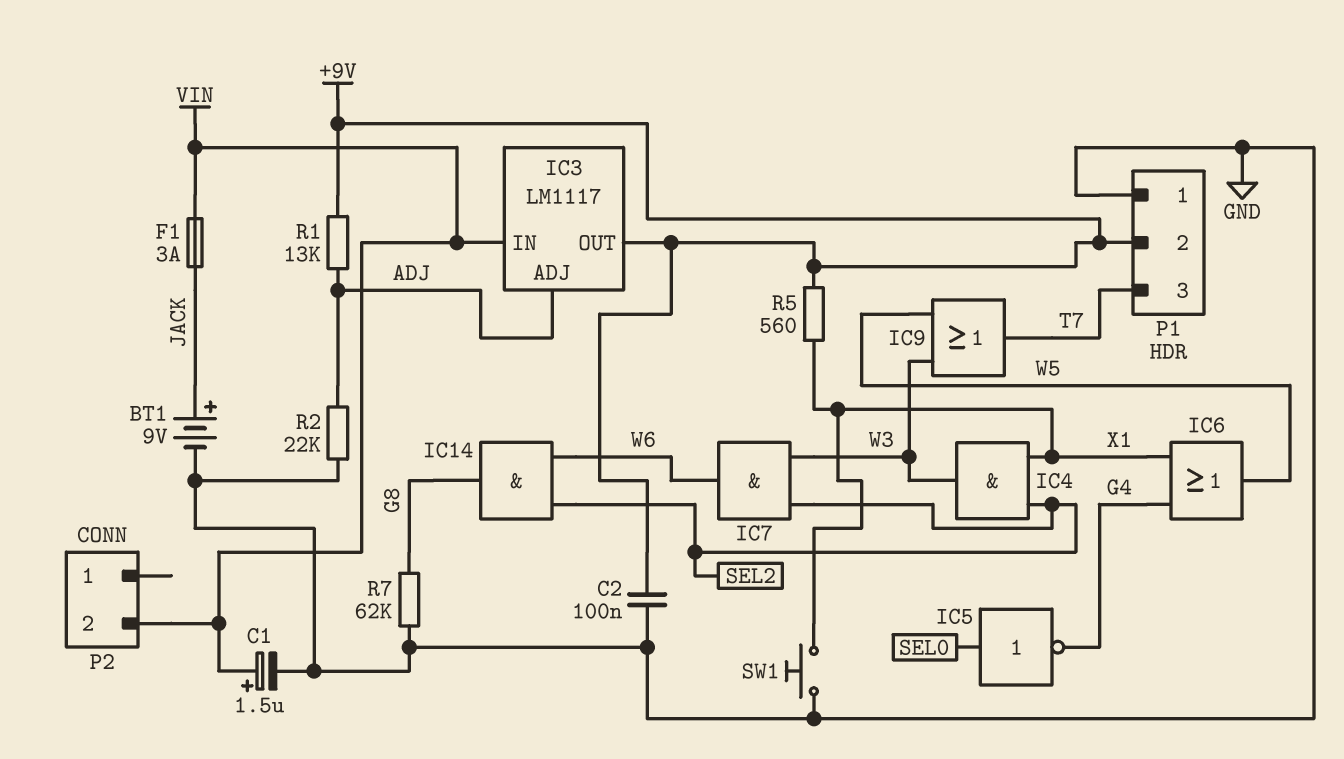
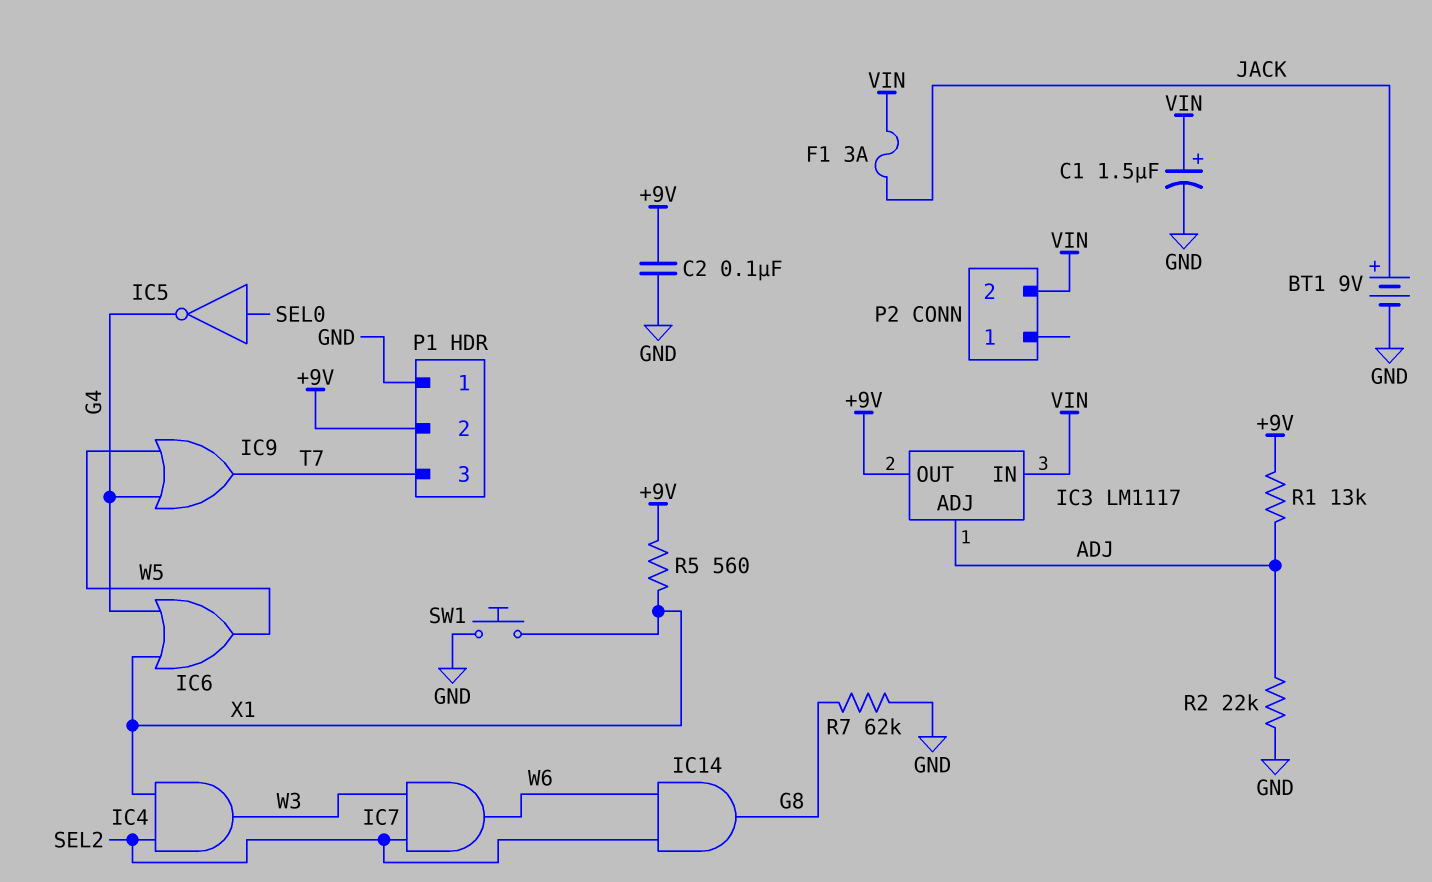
IC9: OR (in W3, in W5, out T7) -> OR (in G4, in W5, out T7)

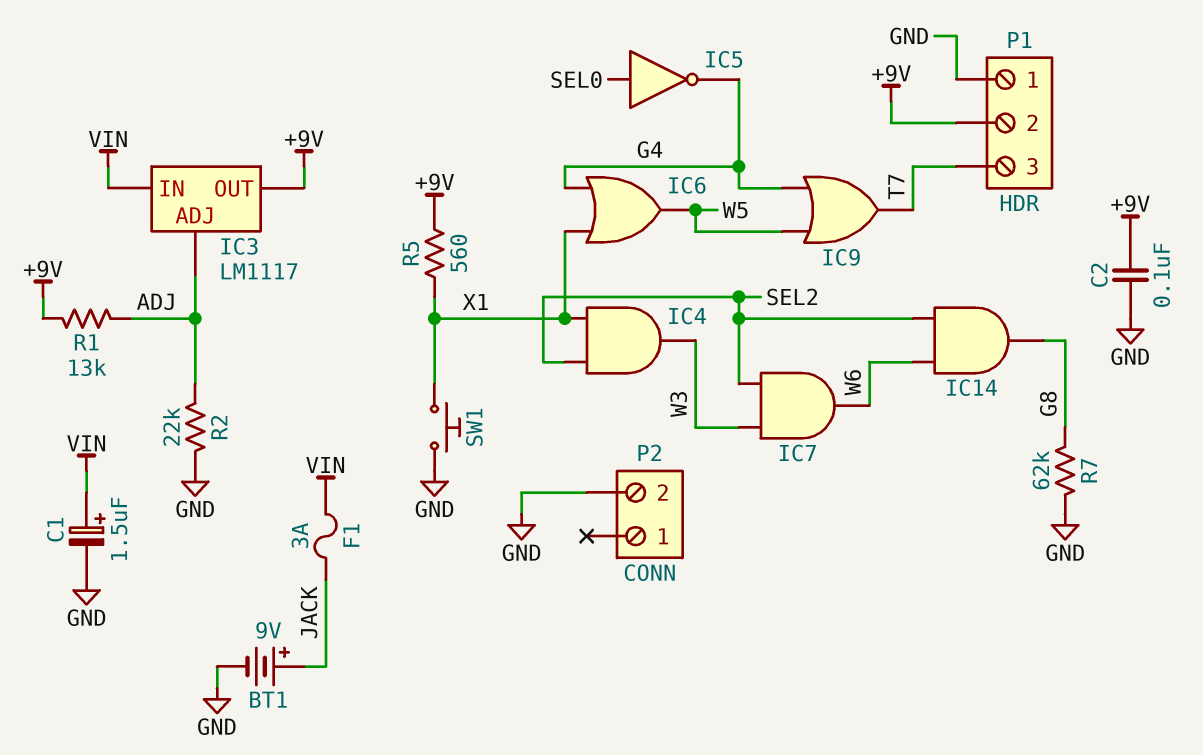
P2 pin 2: VIN -> GND

